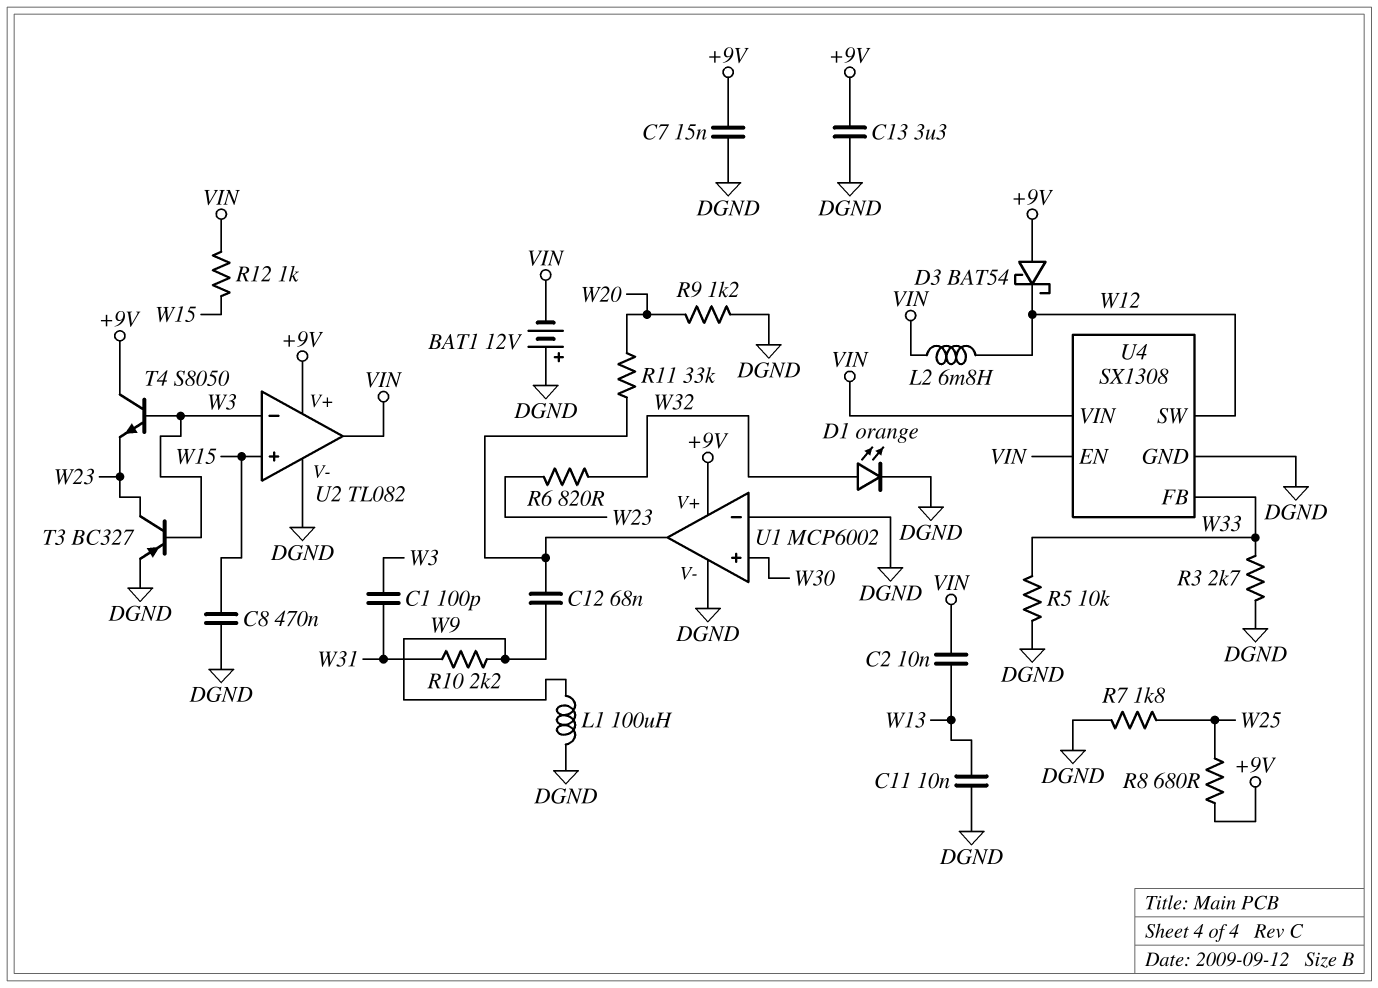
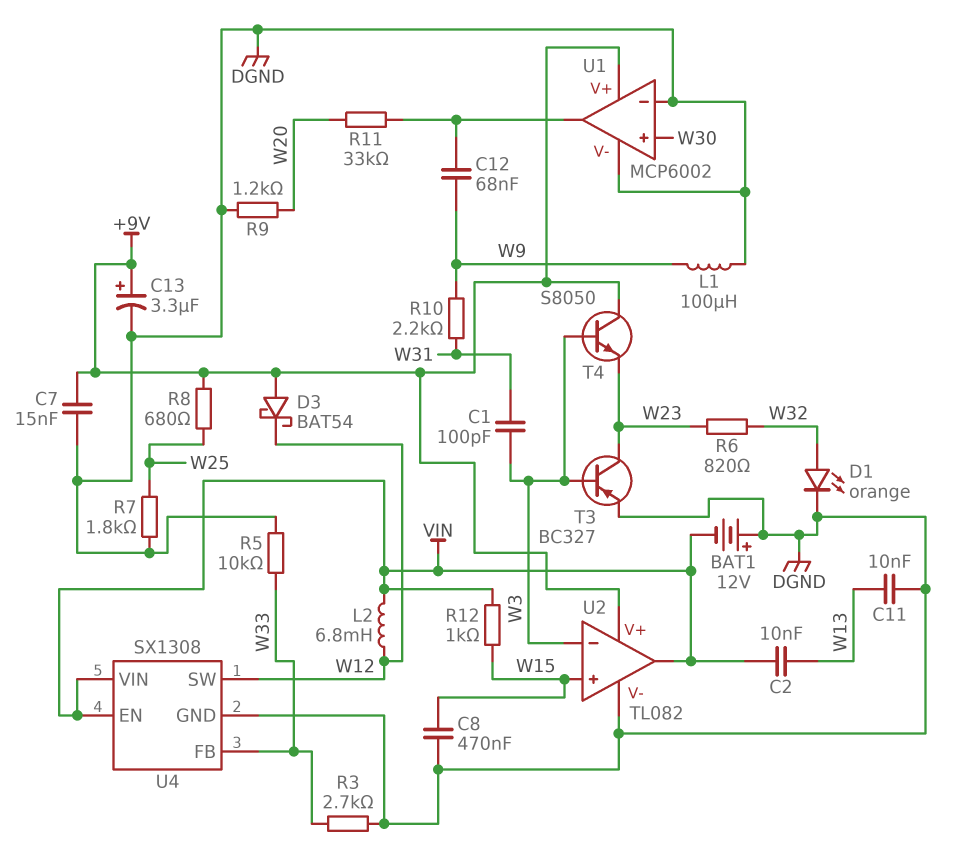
C13: 3.3uF (+9V, DGND) -> 3.3uF (plus +9V, minus DGND)

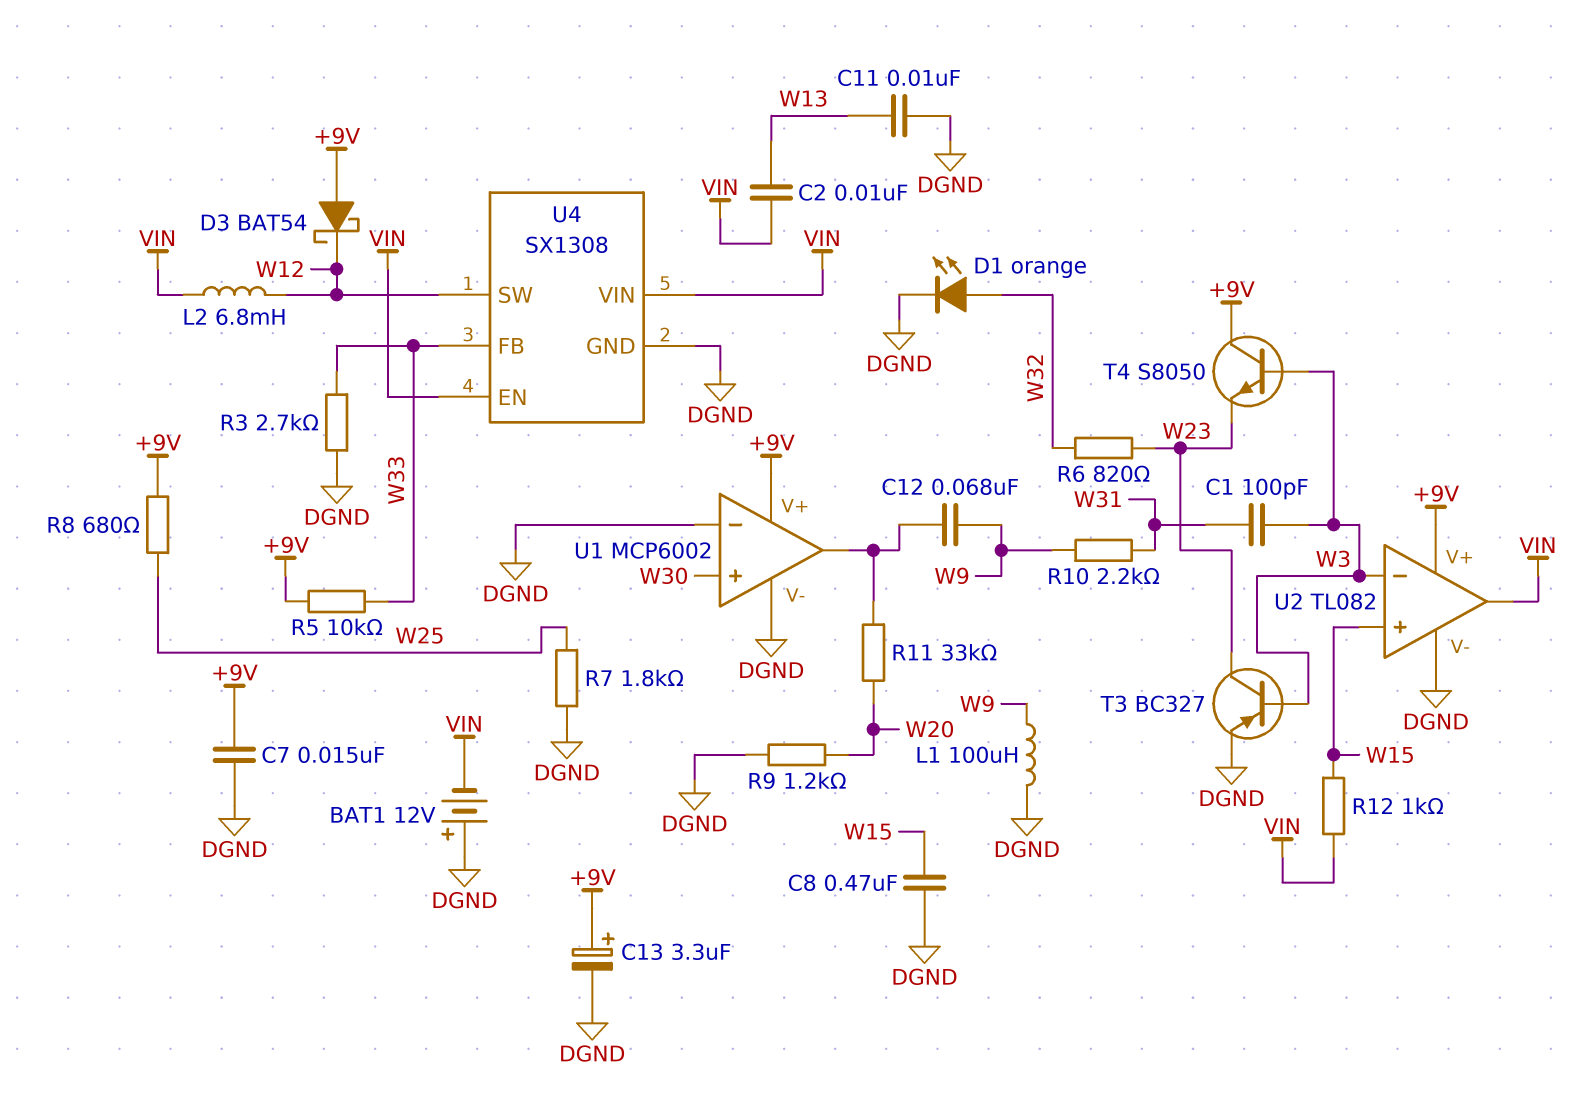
R5: 10k (DGND, W33) -> 10k (+9V, W33)

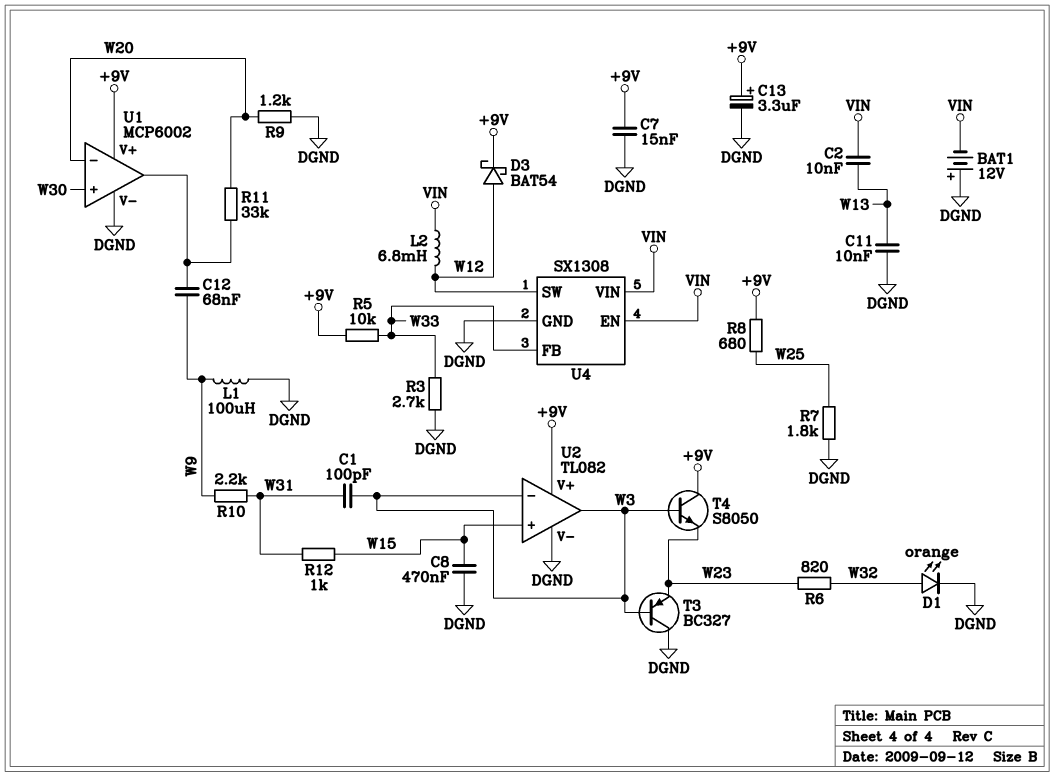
D3: schottky BAT54 (A +9V, K W12) -> schottky BAT54 (A W12, K +9V)
R12: 1k (VIN, W15) -> 1k (W15, W31)
T3: PNP BC327 (B W3, C W23, E DGND) -> PNP BC327 (B W3, C DGND, E W23)
U1 pin in-: DGND -> W20
U2 pin out: VIN -> W3

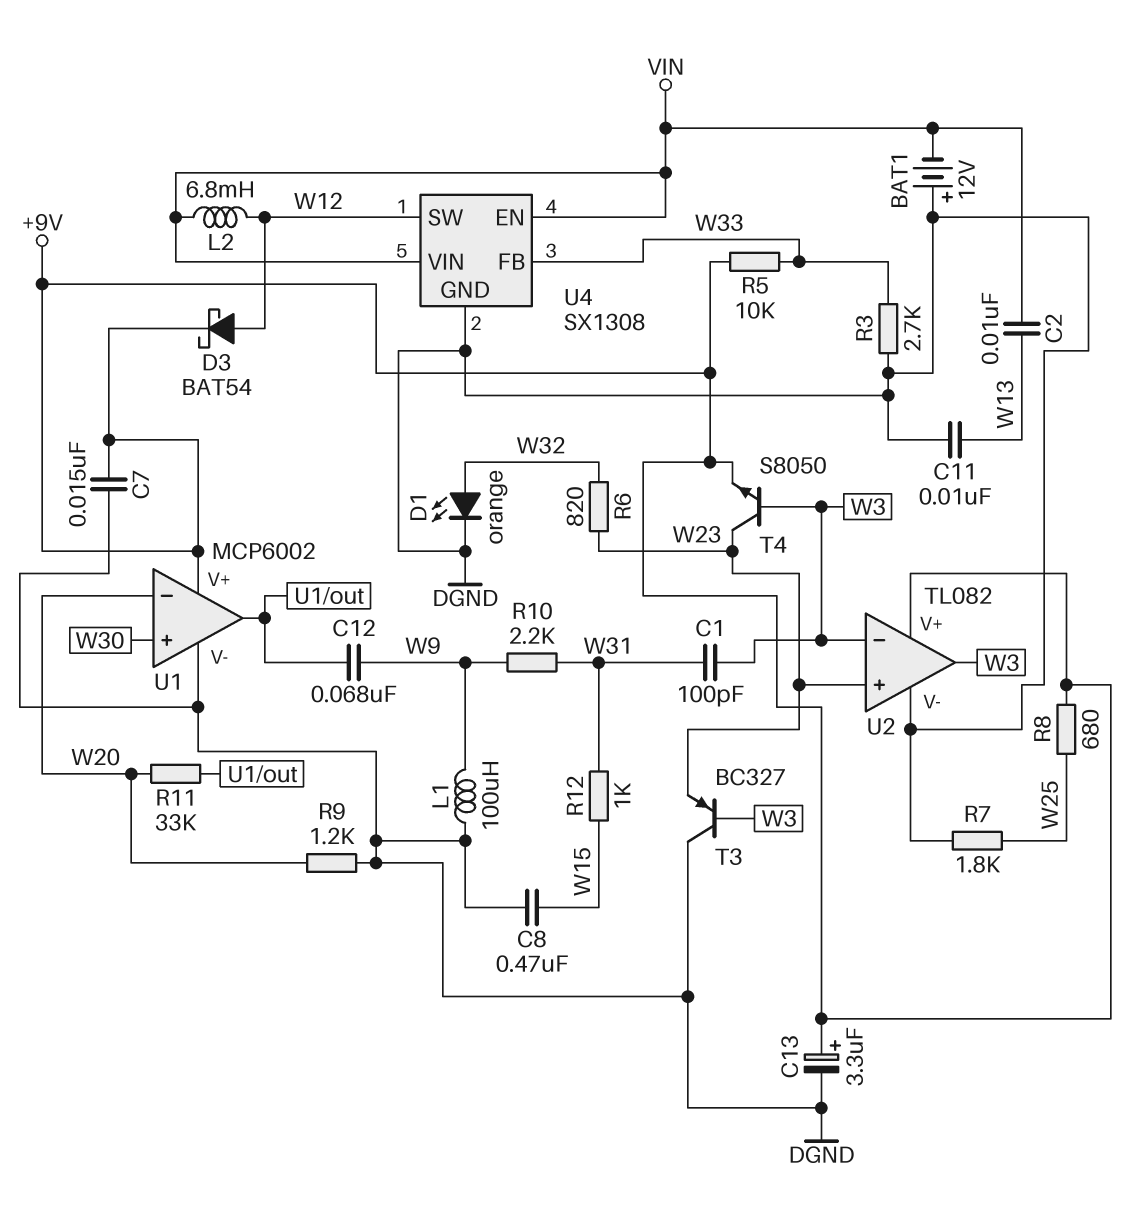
T4: NPN S8050 (B W3, C +9V, E W23) -> NPN S8050 (B W3, C W23, E +9V)
U2 pin in+: W15 -> W23

